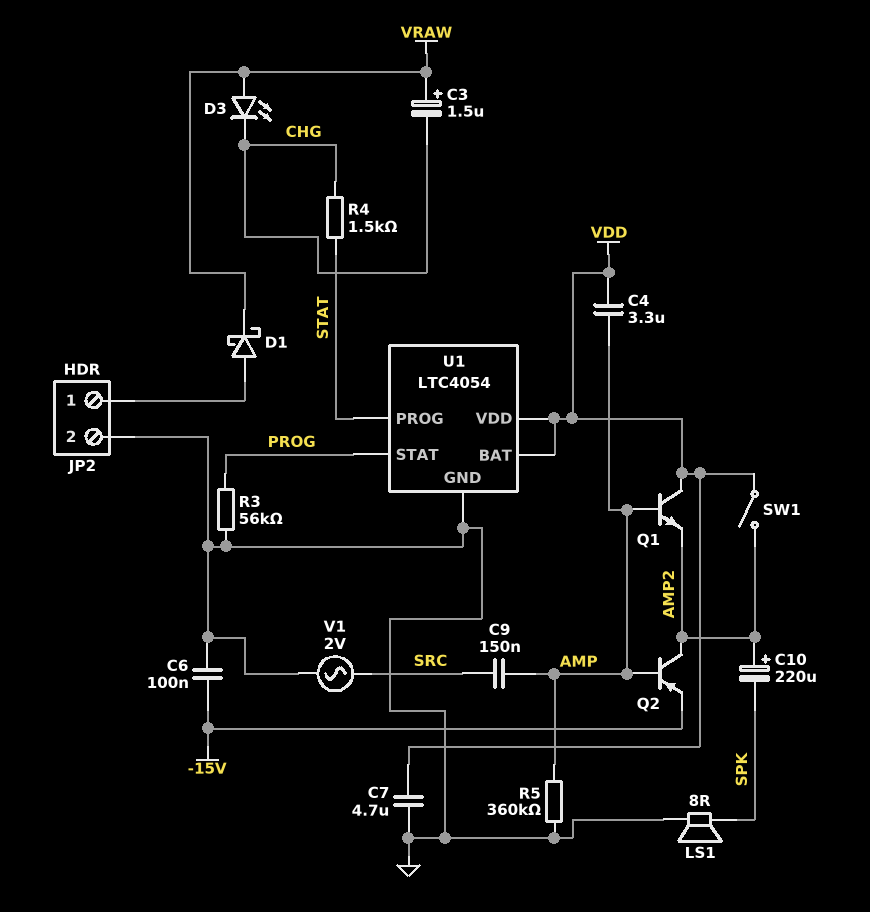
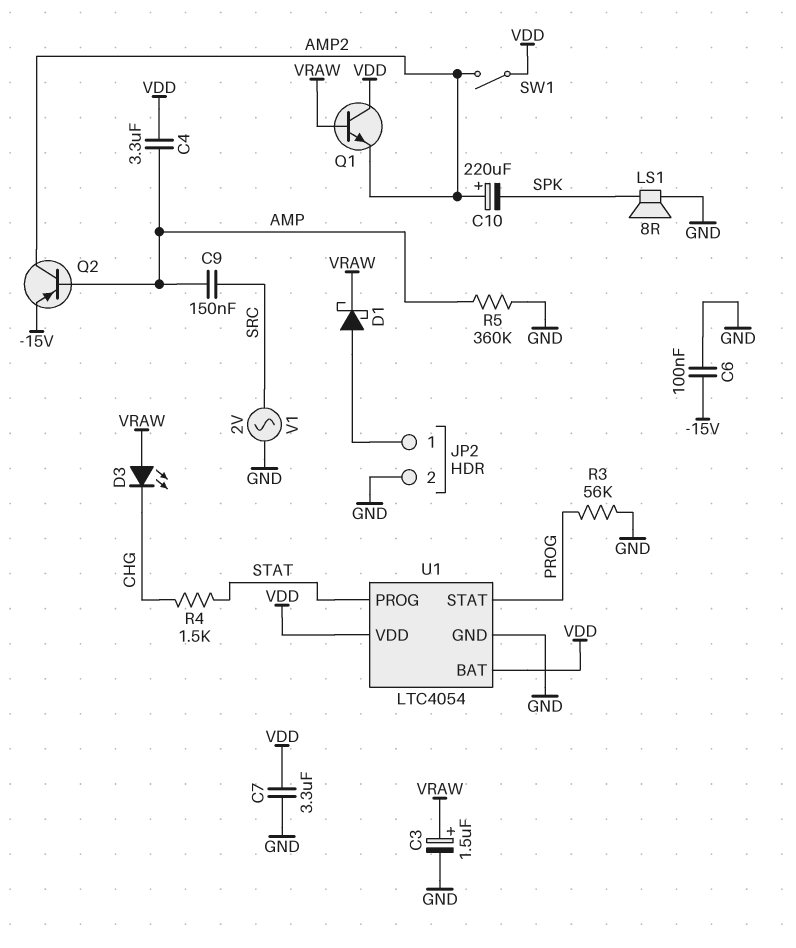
C3: 1.5uF (plus VRAW, minus CHG) -> 1.5uF (plus VRAW, minus GND)
C7: 4.7uF (GND, VDD) -> 3.3uF (GND, VDD)
Q1: NPN (B AMP, C VDD, E AMP2) -> NPN (B VRAW, C VDD, E AMP2)

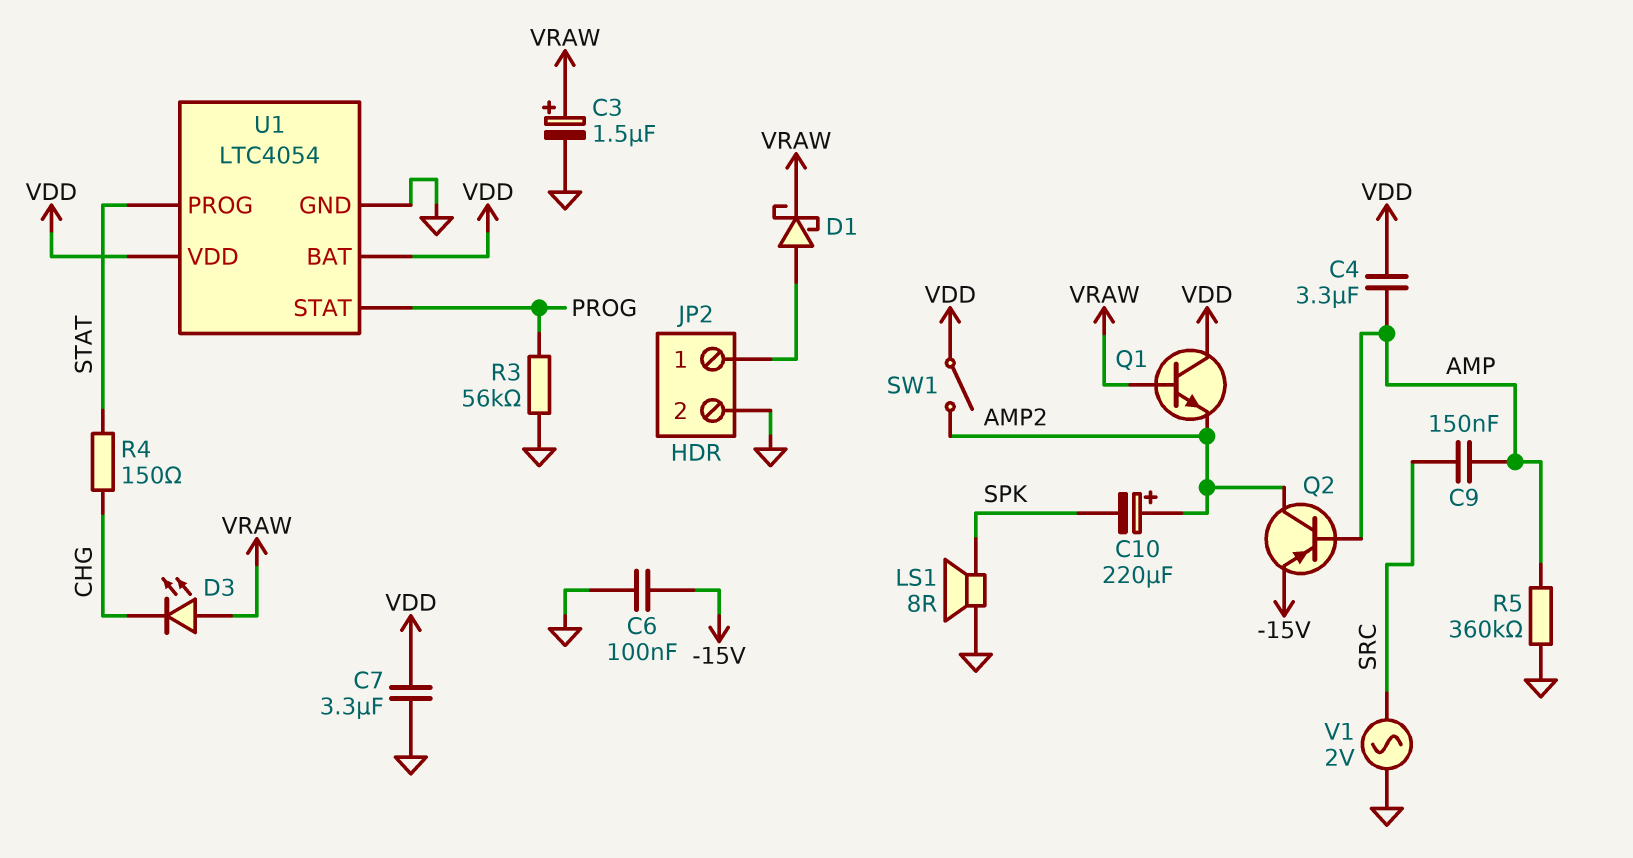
R4: 1.5k (CHG, STAT) -> 150 (CHG, STAT)

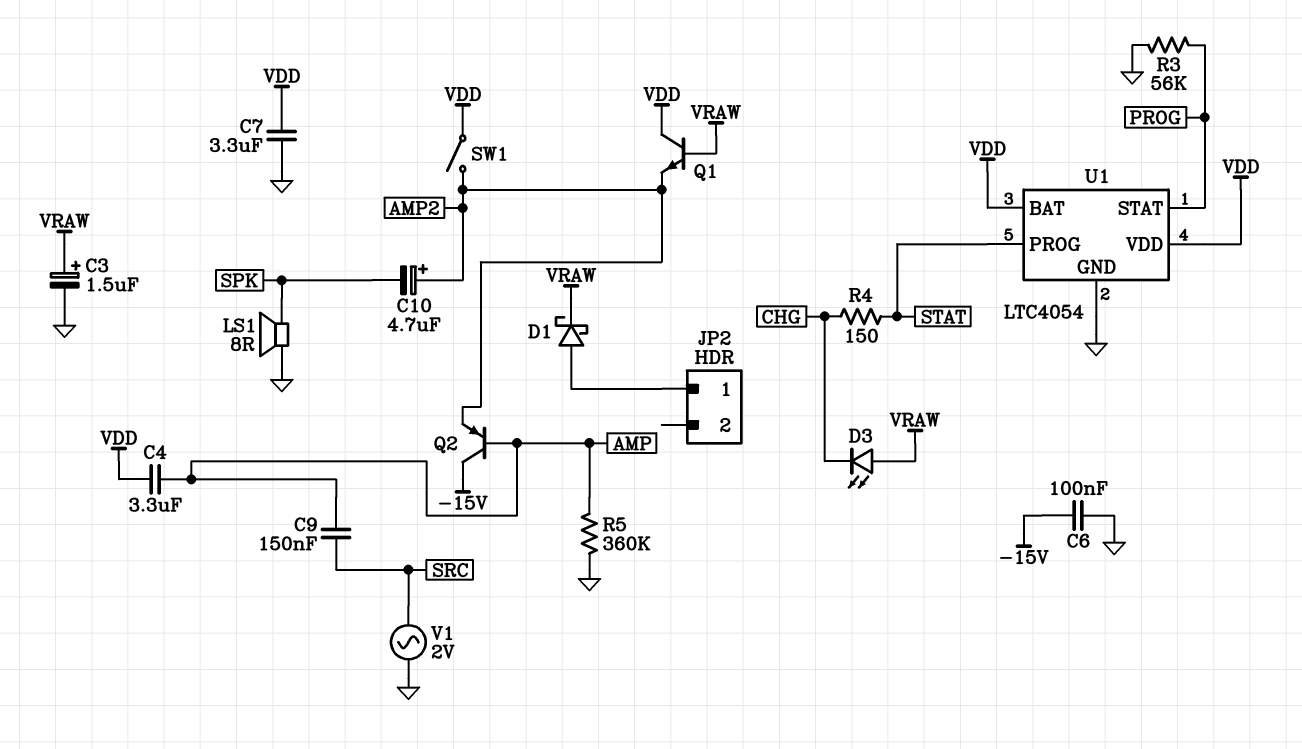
C10: 220uF (plus AMP2, minus SPK) -> 4.7uF (plus AMP2, minus SPK)
JP2 pin 2: GND -> none
Q2: PNP (B AMP, C AMP2, E -15V) -> PNP (B AMP, C -15V, E AMP2)

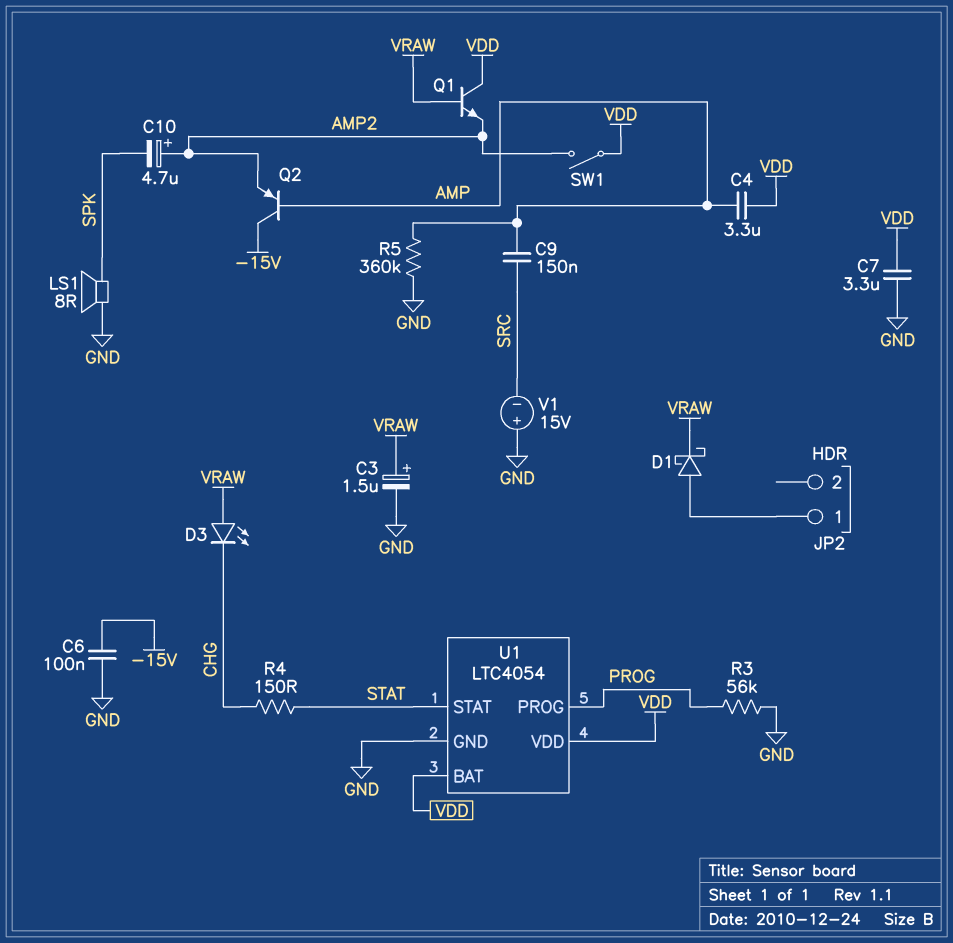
U1 pin PROG: STAT -> PROG
U1 pin STAT: PROG -> STAT
V1: AC 2V (GND, SRC) -> 15V (plus GND, minus SRC)

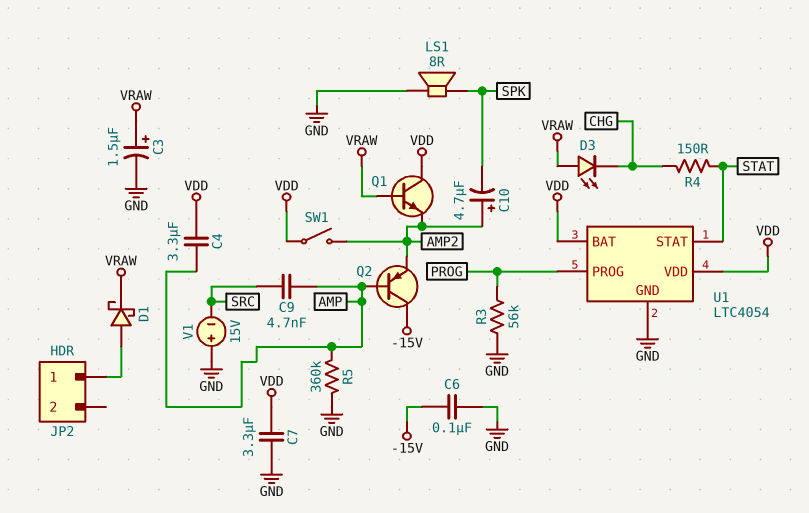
C9: 150nF (AMP, SRC) -> 4.7nF (AMP, SRC)

